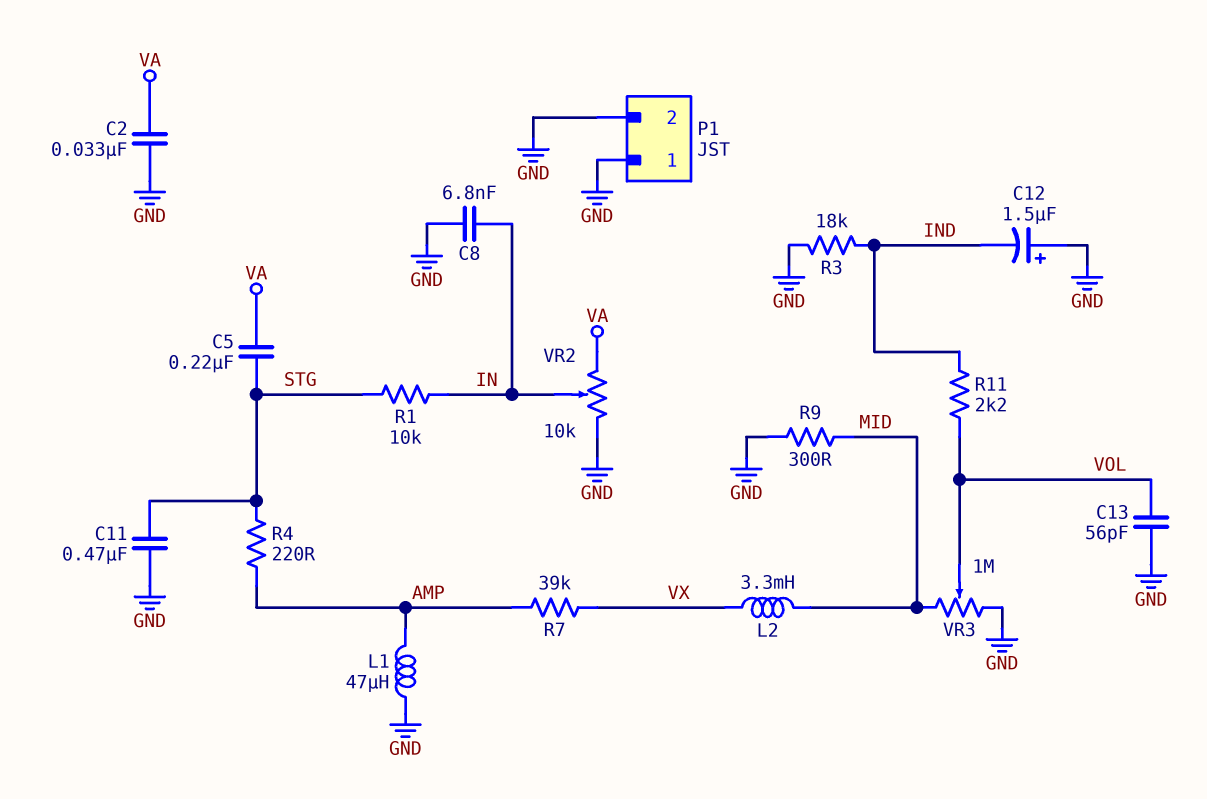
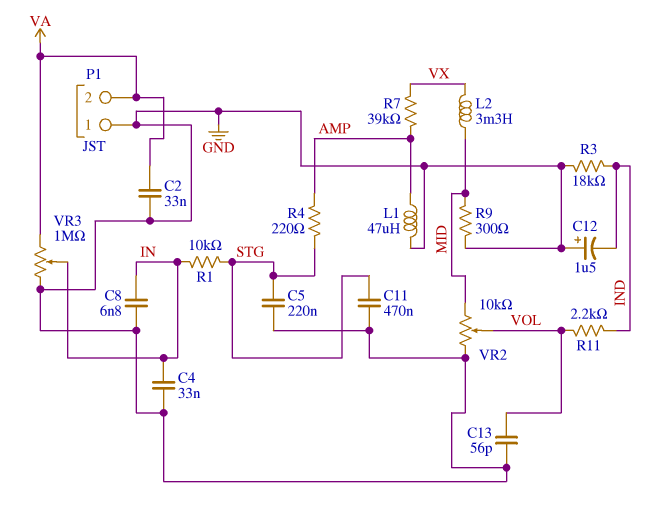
C4: none -> 33nF (GND, IN)
C5: 220nF (STG, VA) -> 220nF (GND, STG)
P1 pin 2: GND -> VA
VR2: 10k (GND, VA, wiper IN) -> 10k (GND, MID, wiper VOL)
VR3: 1M (GND, MID, wiper VOL) -> 1M (GND, VA, wiper IN)

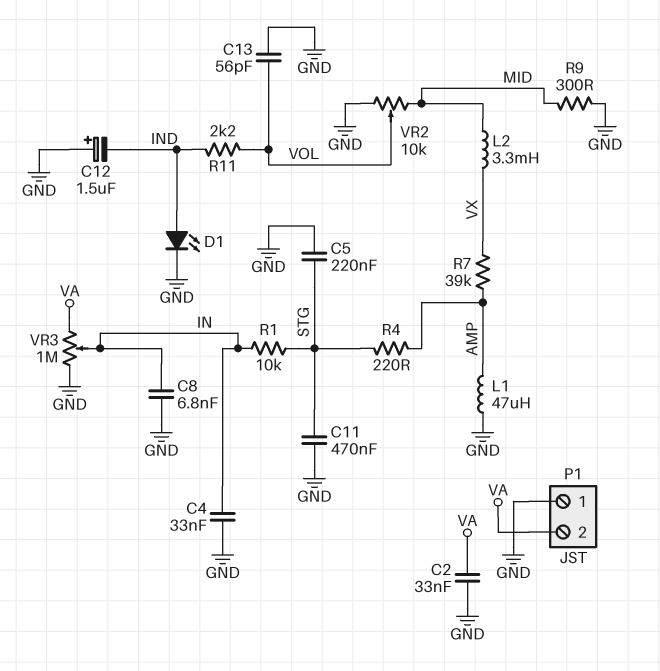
D1: none -> LED (A IND, K GND)
R3: 18k (GND, IND) -> none

